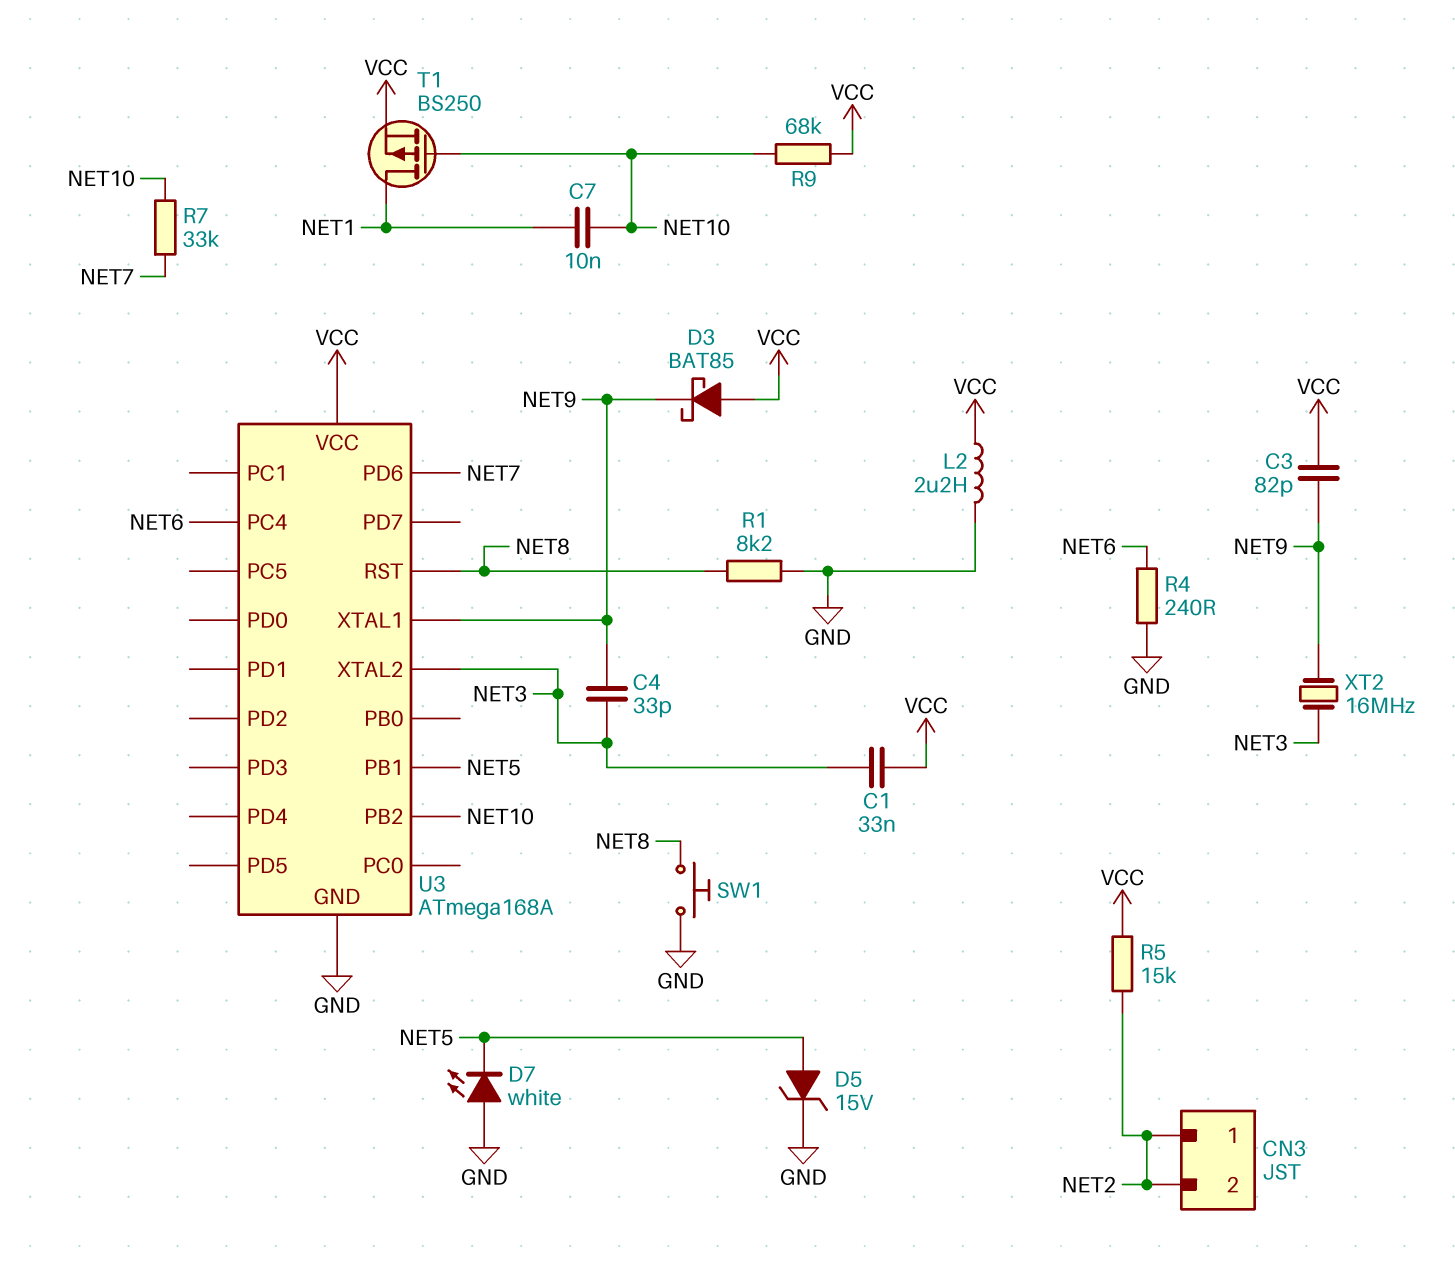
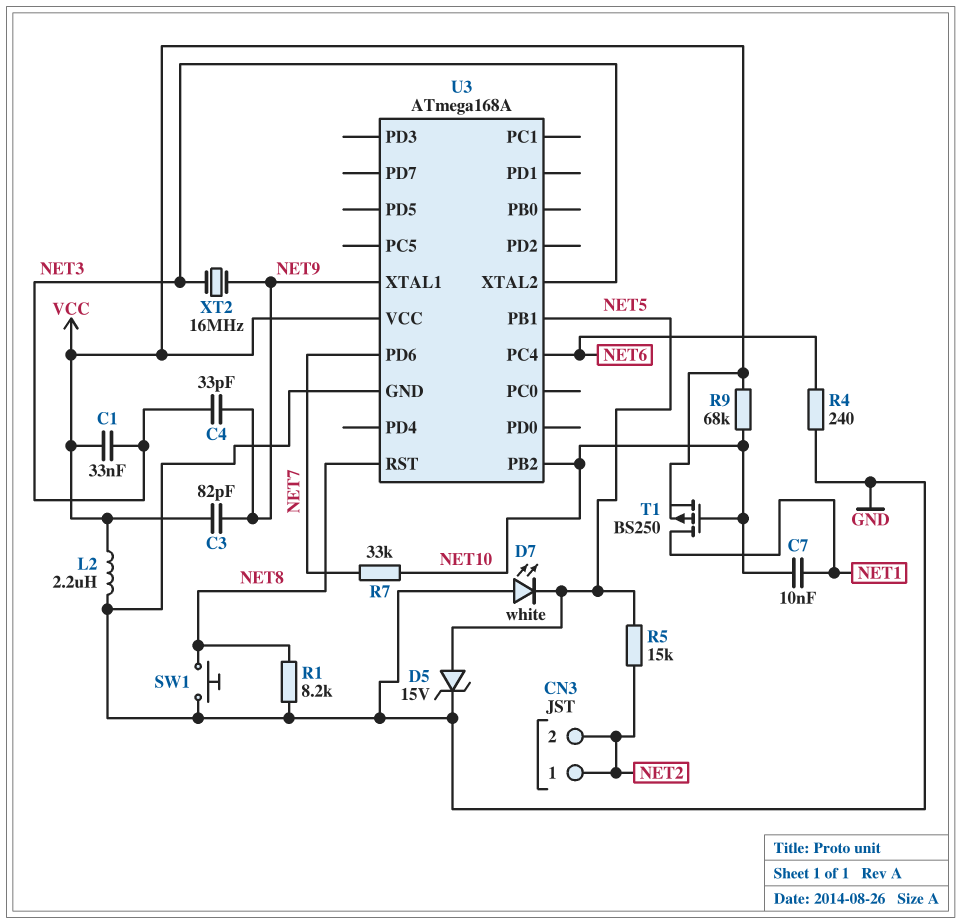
D3: schottky BAT85 (A VCC, K NET9) -> none
R5: 15k (NET2, VCC) -> 15k (NET2, NET5)

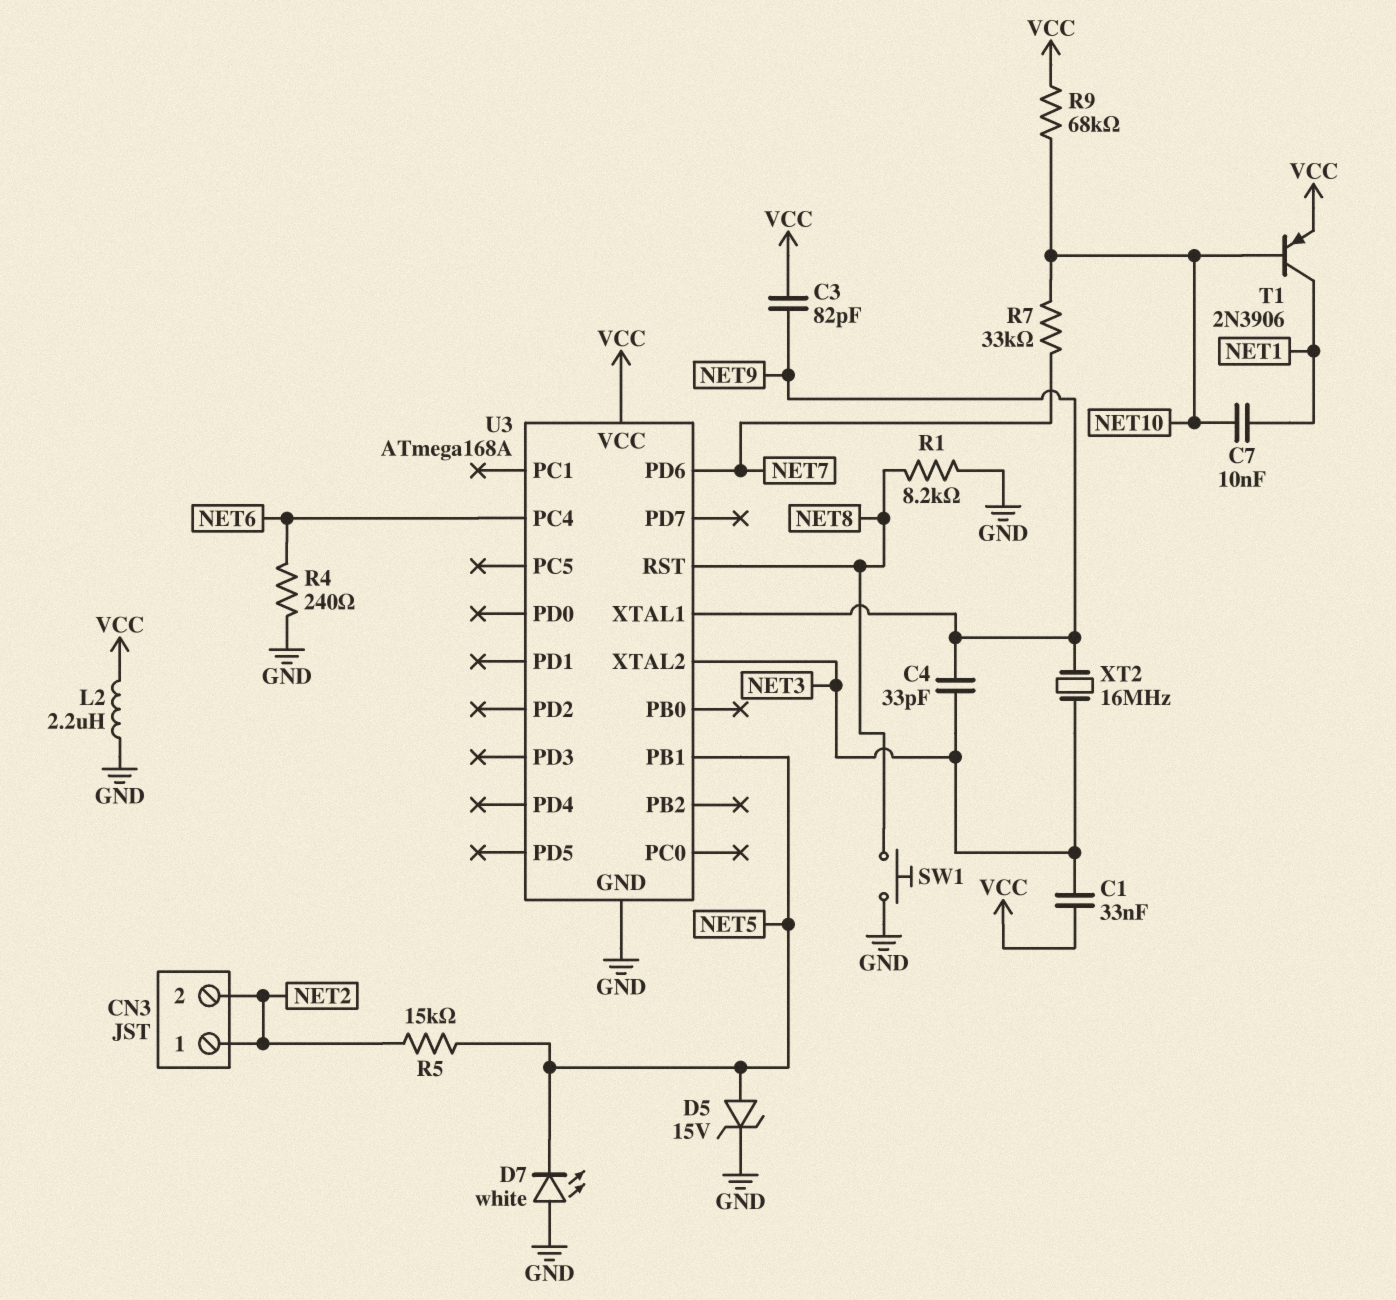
T1: PMOS BS250 (G NET10, D NET1, S VCC) -> PNP 2N3906 (B NET10, C NET1, E VCC)
U3 pin PB2: NET10 -> none

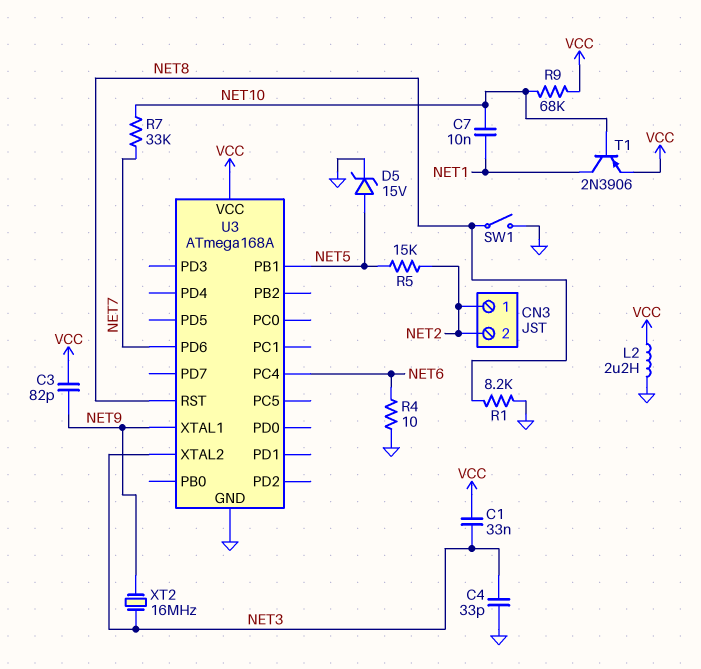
C4: 33pF (NET3, NET9) -> 33pF (GND, NET3)
D7: LED white (A GND, K NET5) -> none
R4: 240 (GND, NET6) -> 10 (GND, NET6)
SW1: button (GND, NET8) -> switch (GND, NET8)

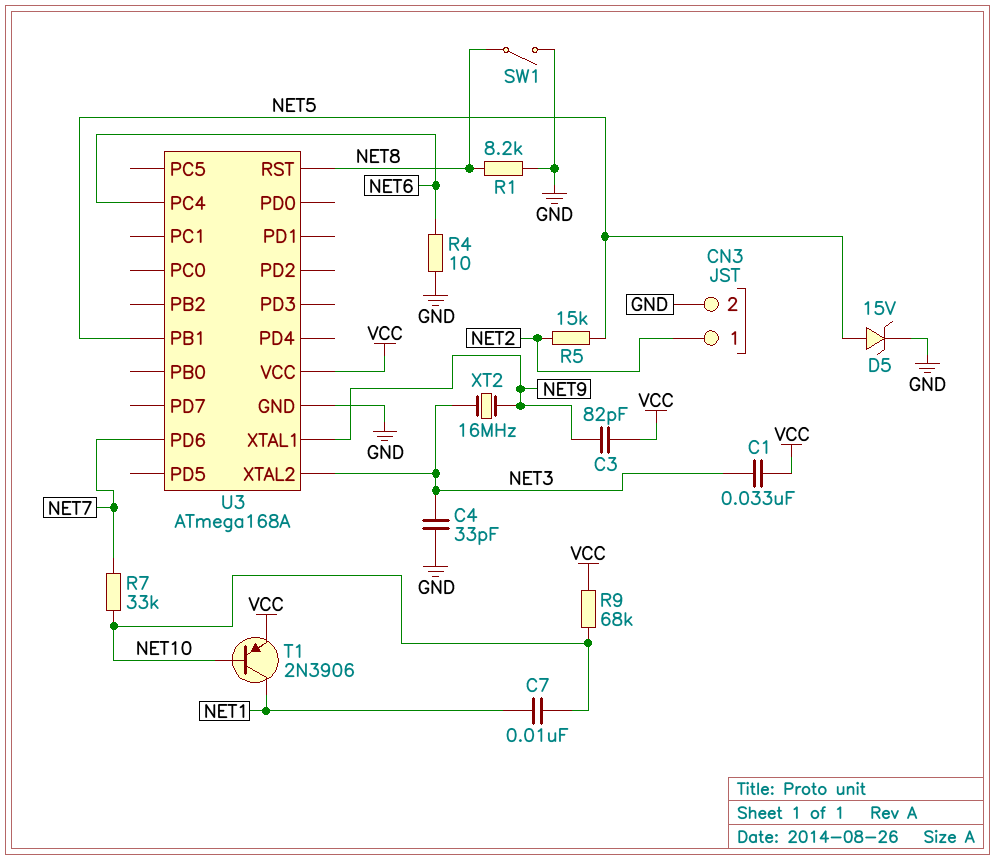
CN3 pin 2: NET2 -> GND
L2: 2.2uH (GND, VCC) -> none

